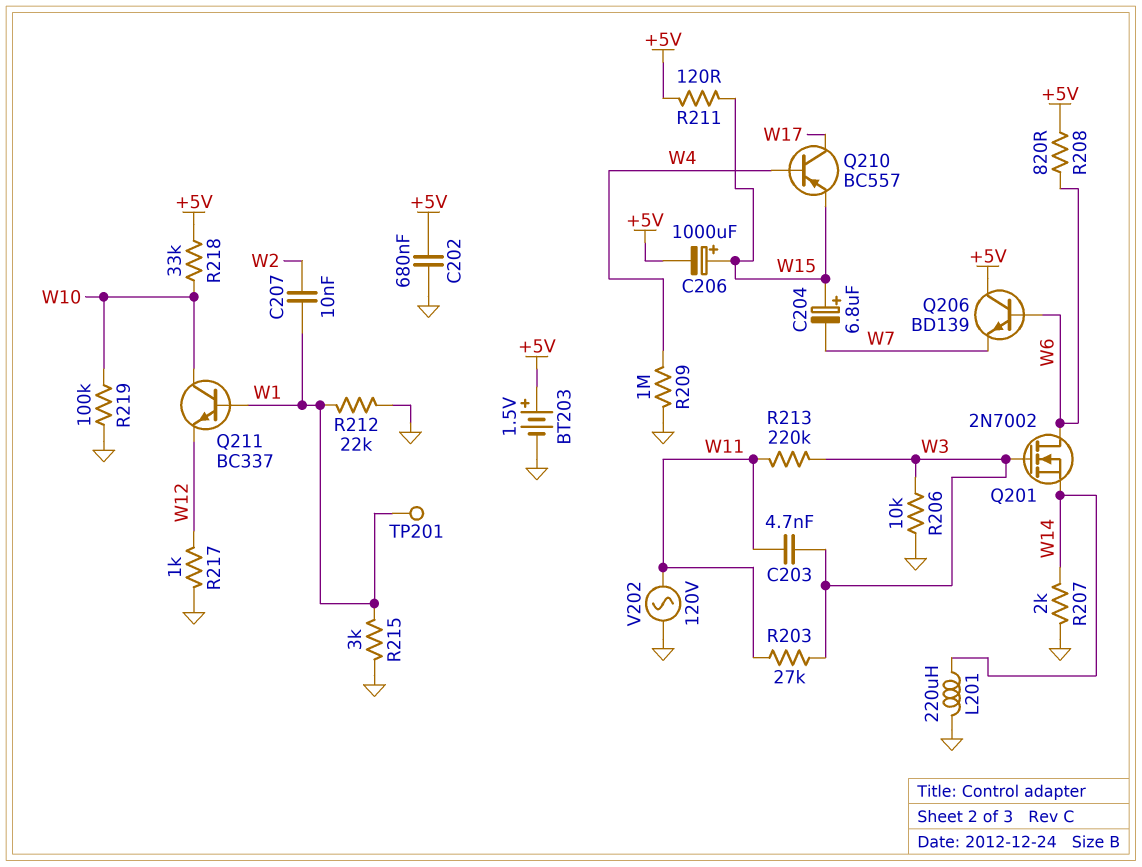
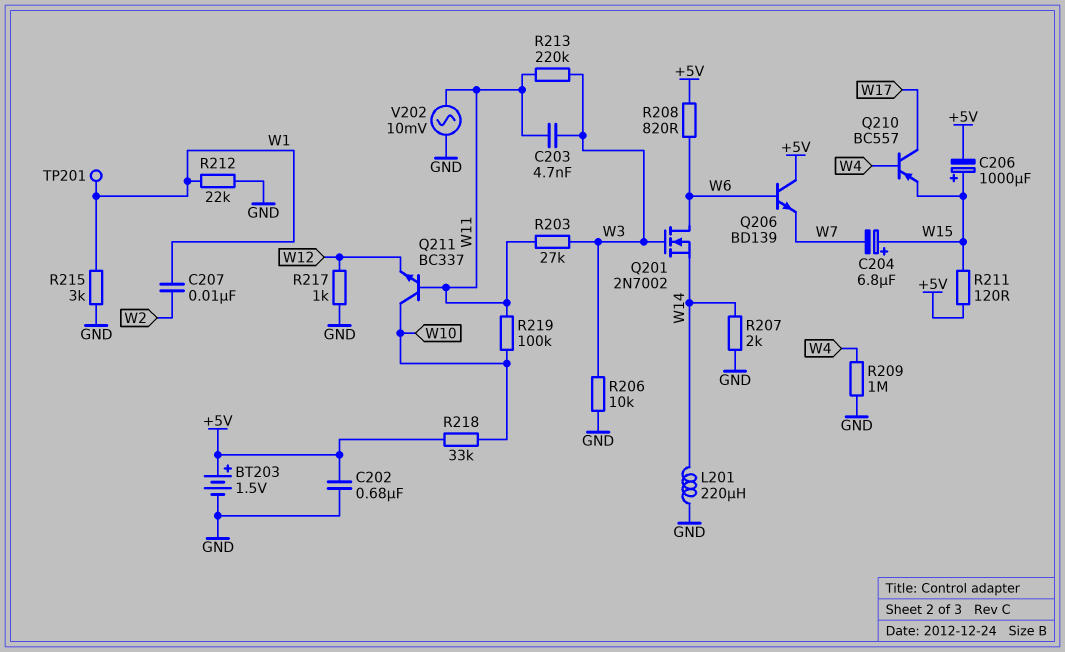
Q211: NPN BC337 (B W1, C W10, E W12) -> NPN BC337 (B W11, C W10, E W12)
R219: 100k (GND, W10) -> 100k (W10, W11)
V202: AC 120V (GND, W11) -> AC 10mV (GND, W11)

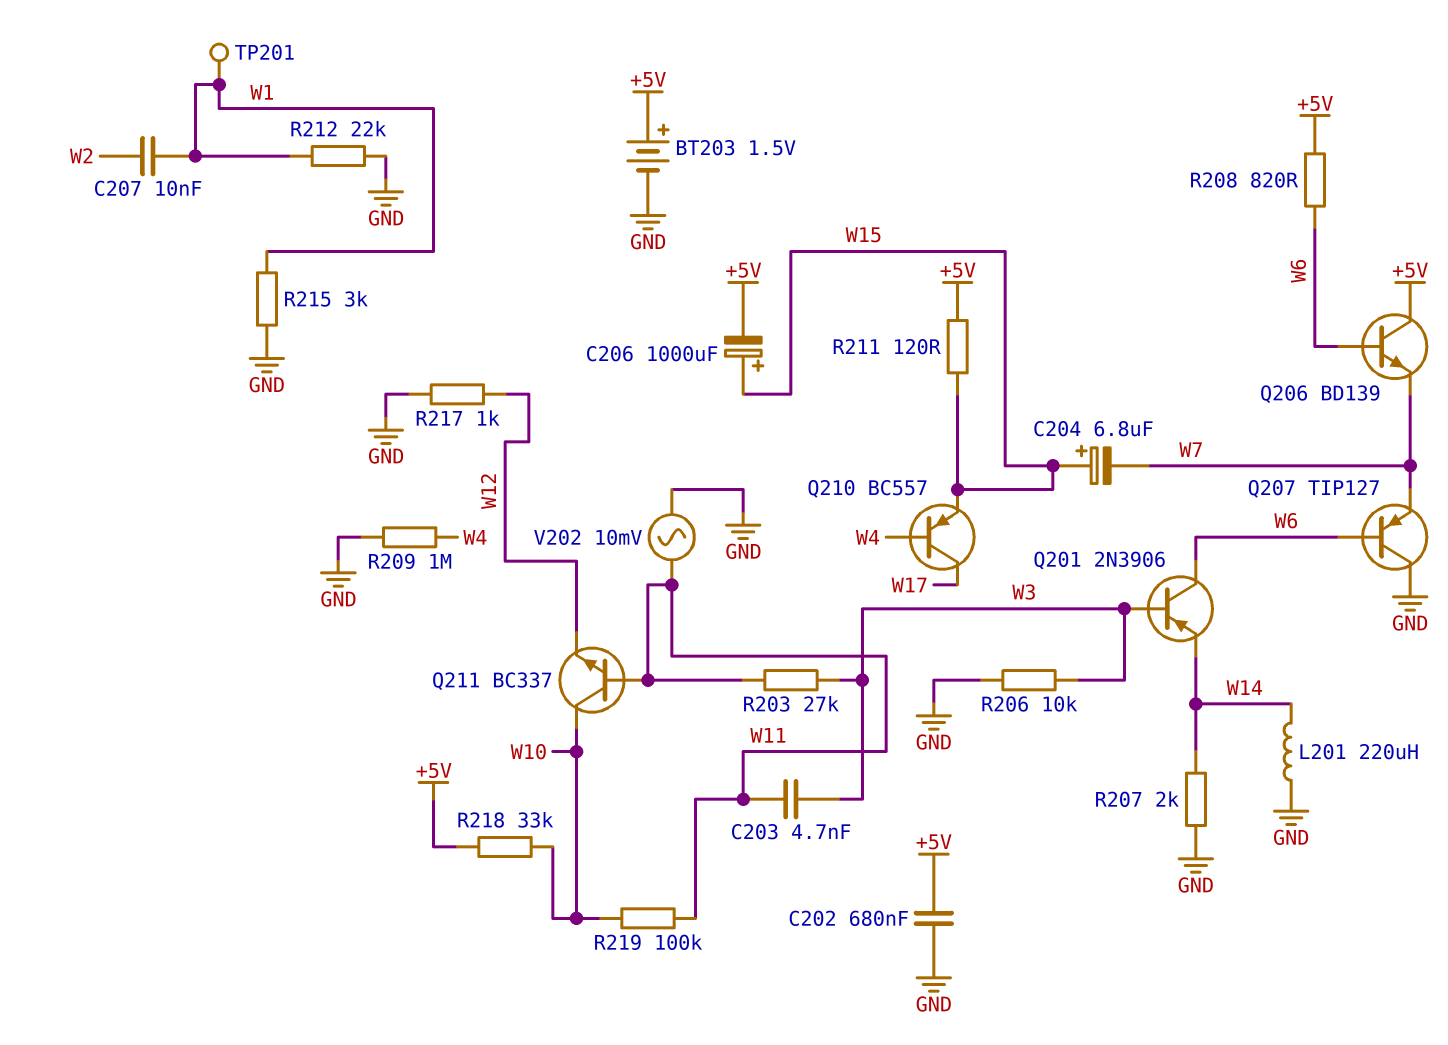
Q201: NMOS 2N7002 (G W3, D W6, S W14) -> PNP 2N3906 (B W3, C W6, E W14)
Q207: none -> PNP TIP127 (B W6, C GND, E W7)
R213: 220k (W3, W11) -> none

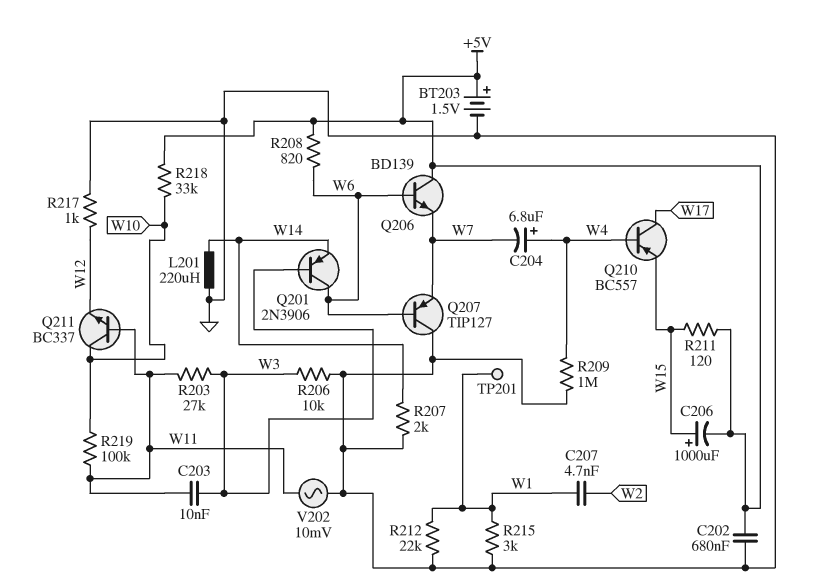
C203: 4.7nF (W3, W11) -> 10nF (W3, W11)
C204: 6.8uF (plus W15, minus W7) -> 6.8uF (plus W4, minus W7)
C207: 10nF (W1, W2) -> 4.7nF (W1, W2)

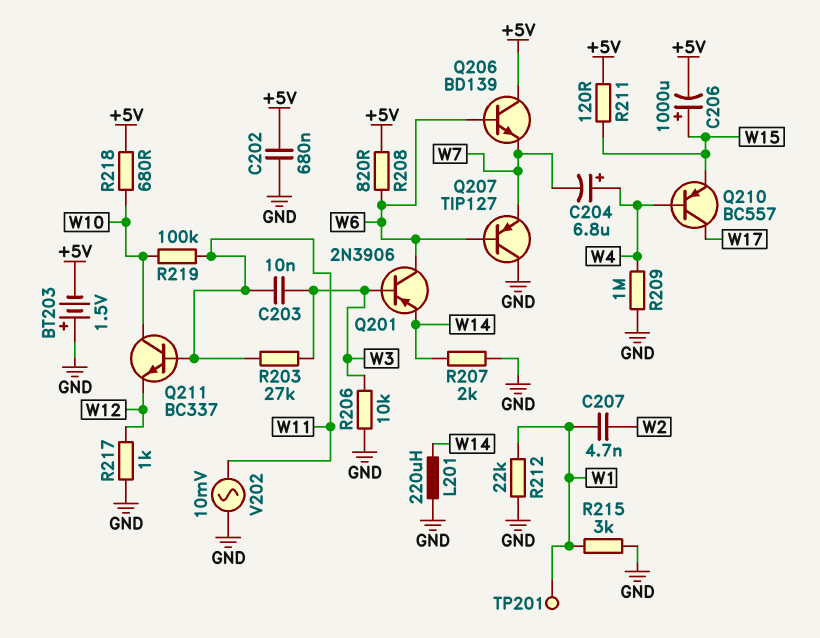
BT203: 1.5V (plus +5V, minus GND) -> 1.5V (plus GND, minus +5V)
R218: 33k (+5V, W10) -> 680 (+5V, W10)

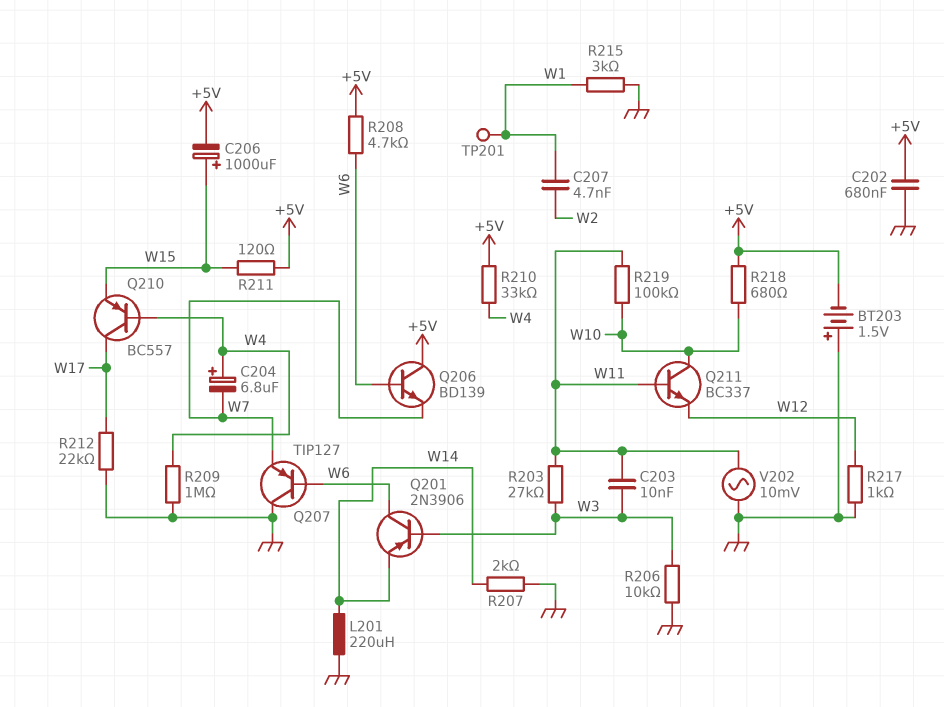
R208: 820 (+5V, W6) -> 4.7k (+5V, W6)
R210: none -> 33k (+5V, W4)
R212: 22k (GND, W1) -> 22k (GND, W17)

